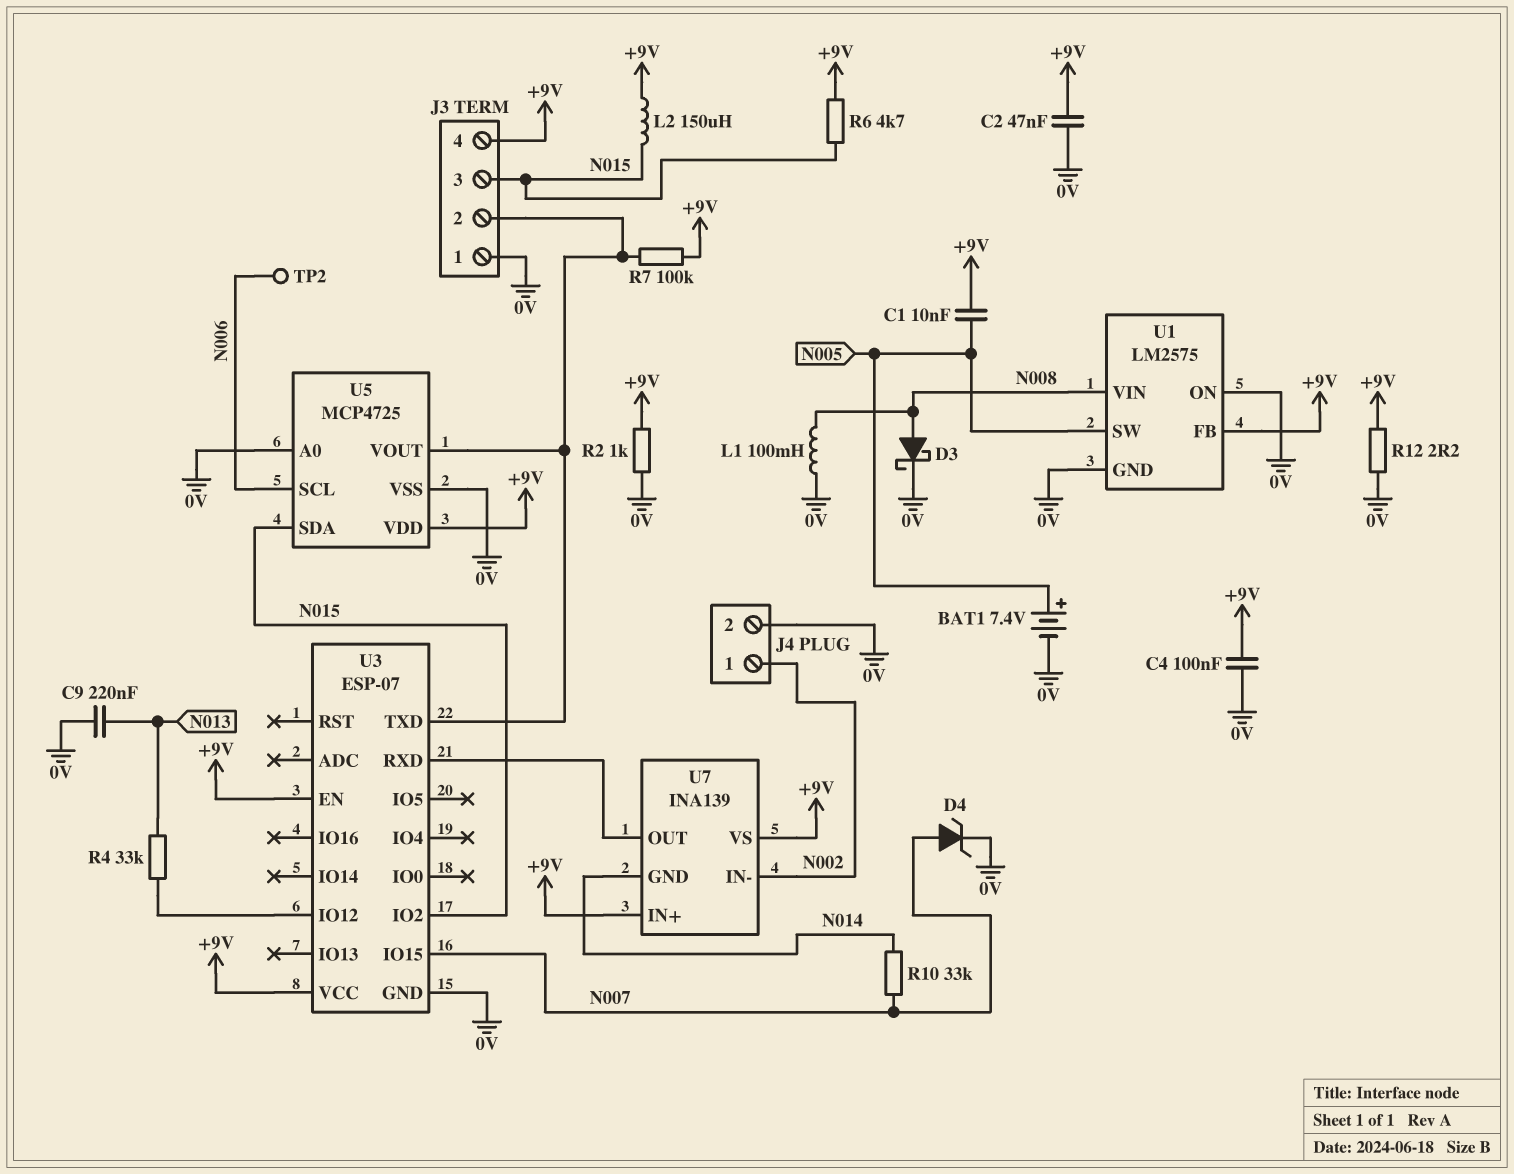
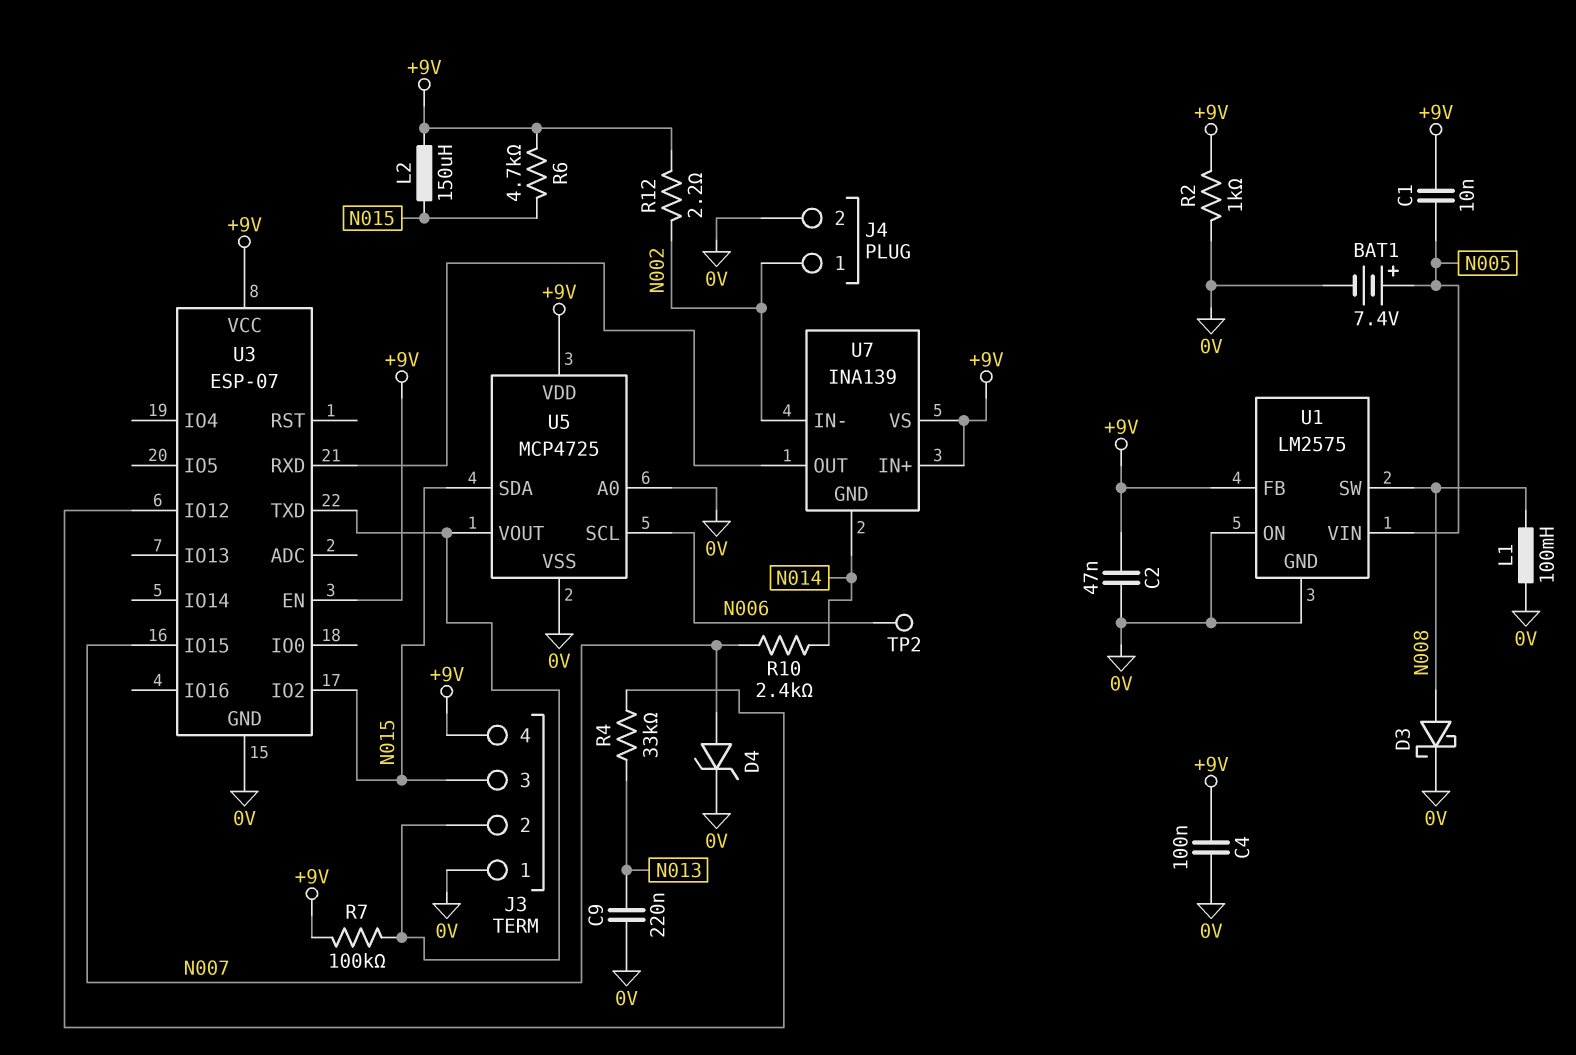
R10: 33k (N007, N014) -> 2.4k (N007, N014)
R12: 2.2 (+9V, 0V) -> 2.2 (+9V, N002)
U1 pin SW: N005 -> N008
U1 pin VIN: N008 -> N005

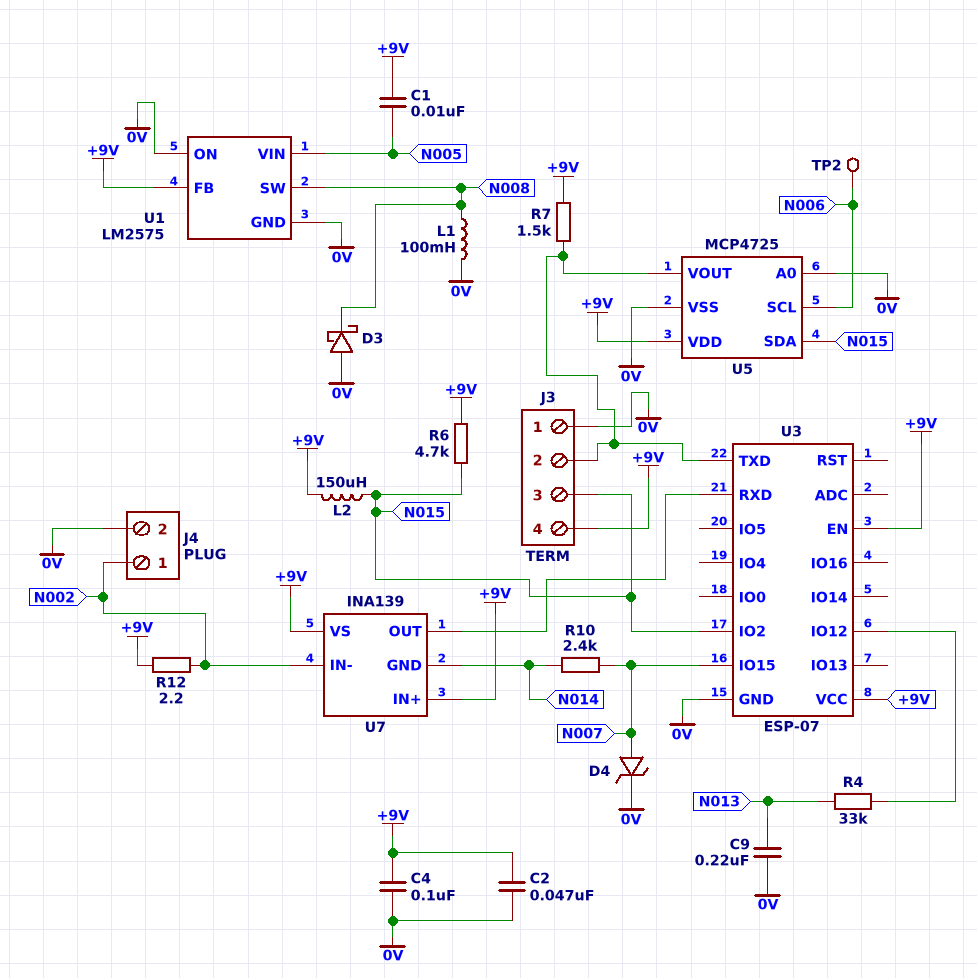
BAT1: 7.4V (plus N005, minus 0V) -> none
D3: schottky (A N008, K 0V) -> schottky (A 0V, K N008)
R2: 1k (+9V, 0V) -> none
R7: 100k (+9V, J3/2) -> 1.5k (+9V, J3/2)

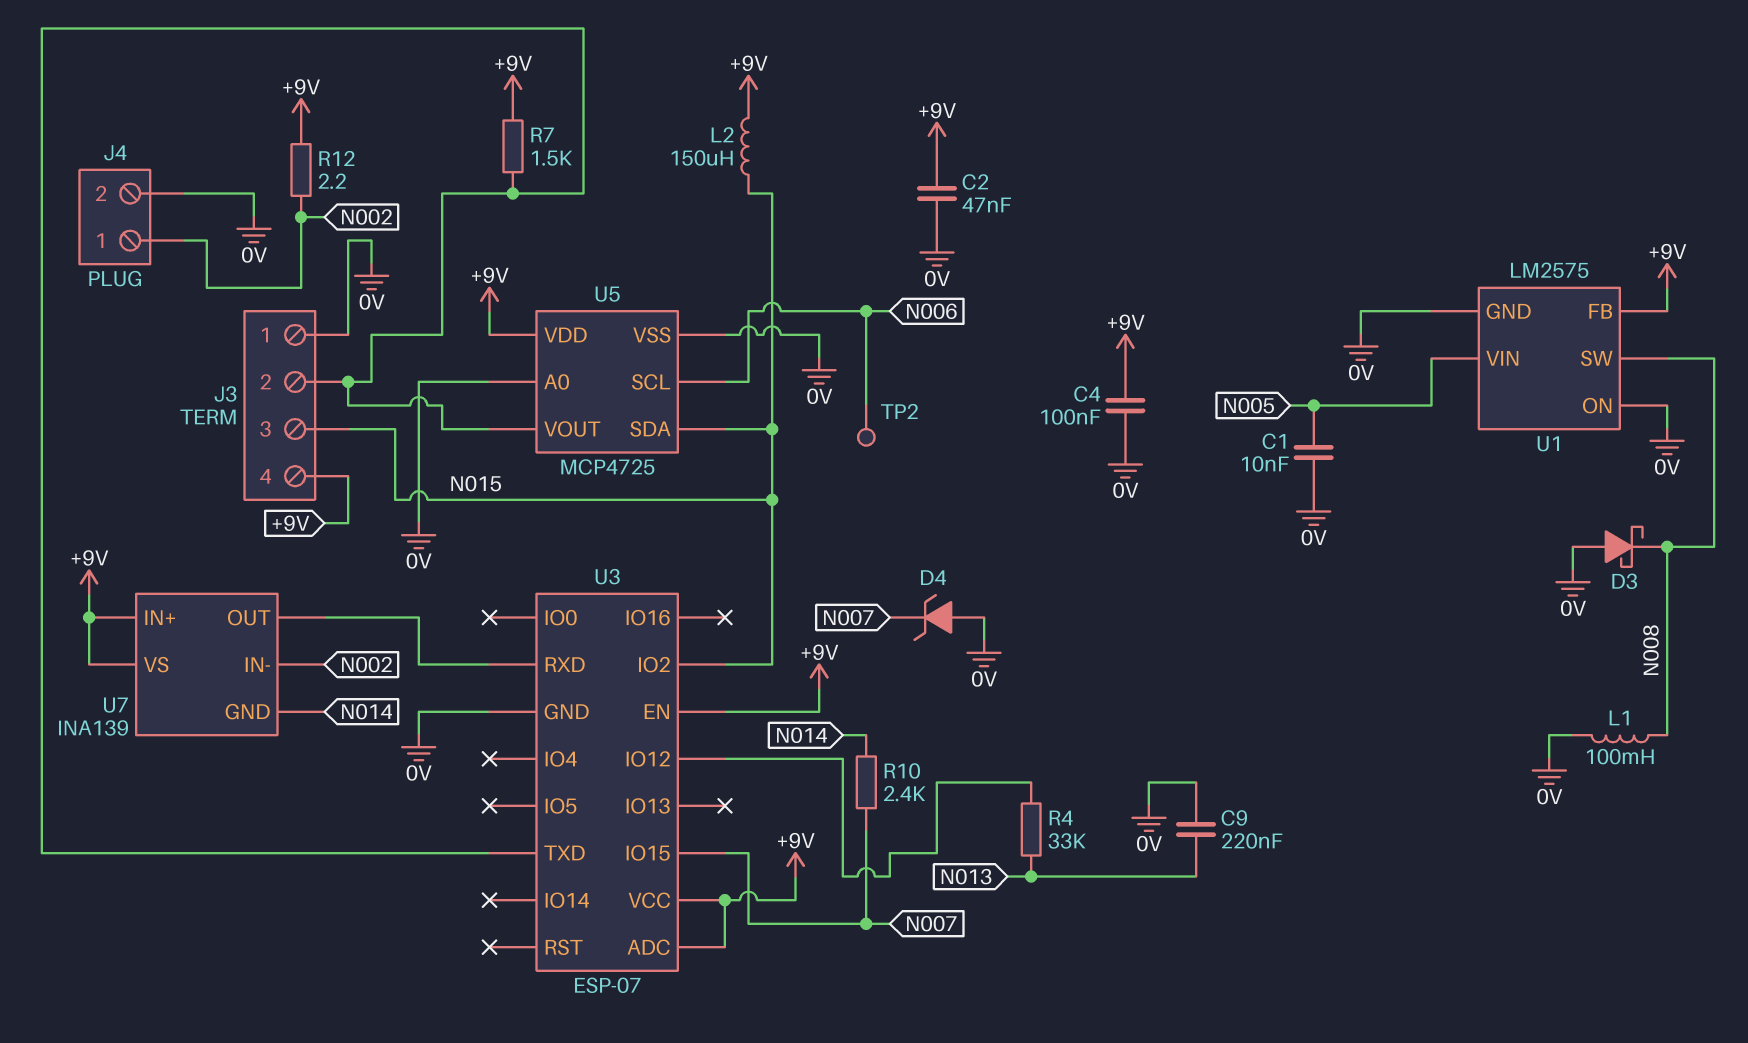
C1: 10nF (+9V, N005) -> 10nF (0V, N005)
D4: zener (A N007, K 0V) -> zener (A 0V, K N007)
R6: 4.7k (+9V, N015) -> none
U3 pin ADC: none -> +9V

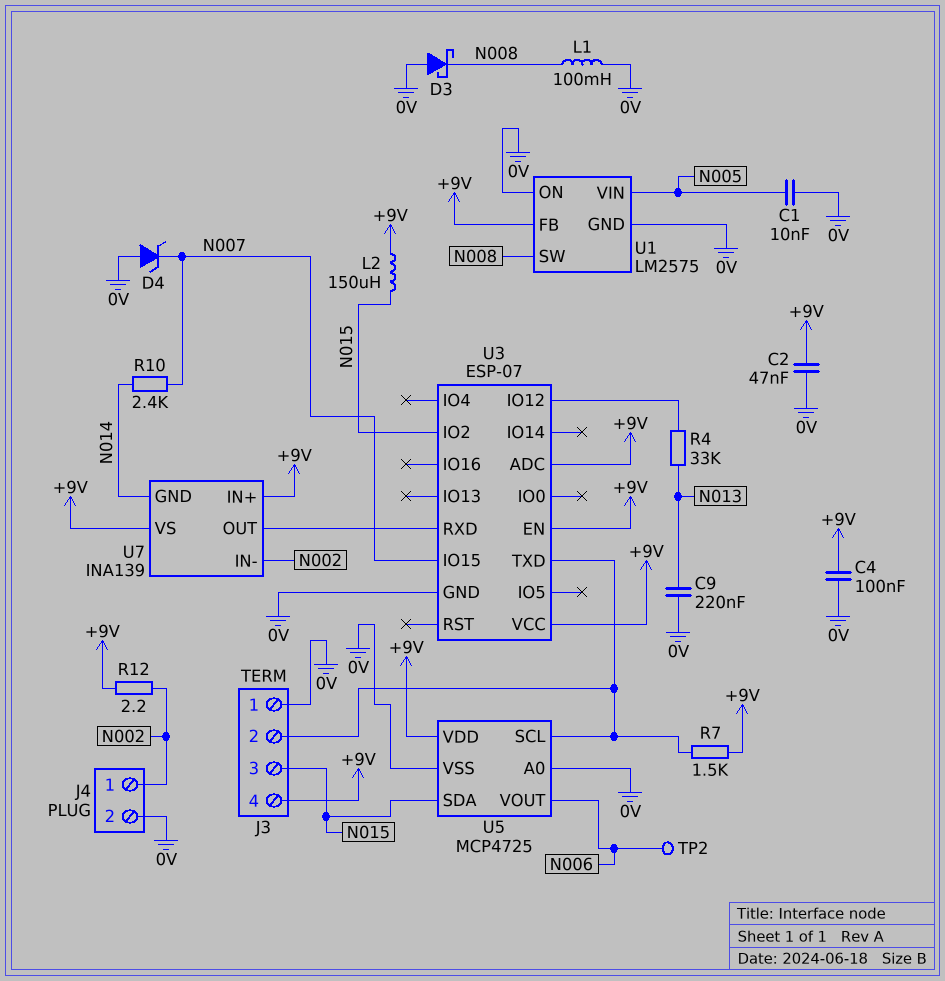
U5 pin SCL: N006 -> J3/2
U5 pin VOUT: J3/2 -> N006

